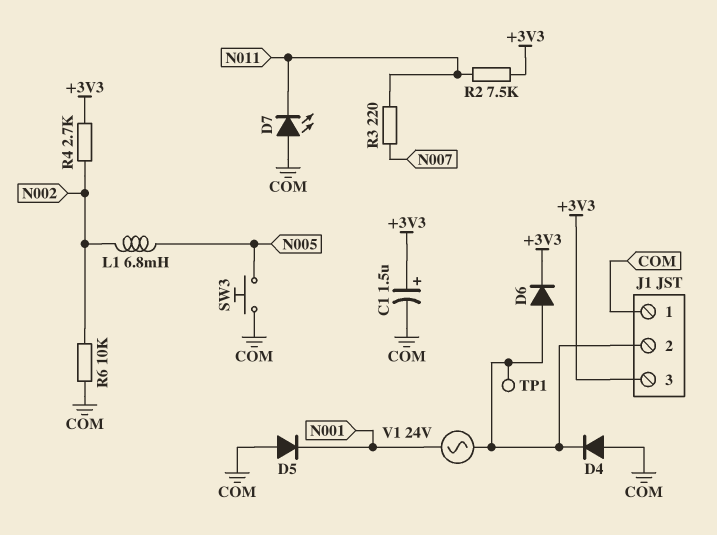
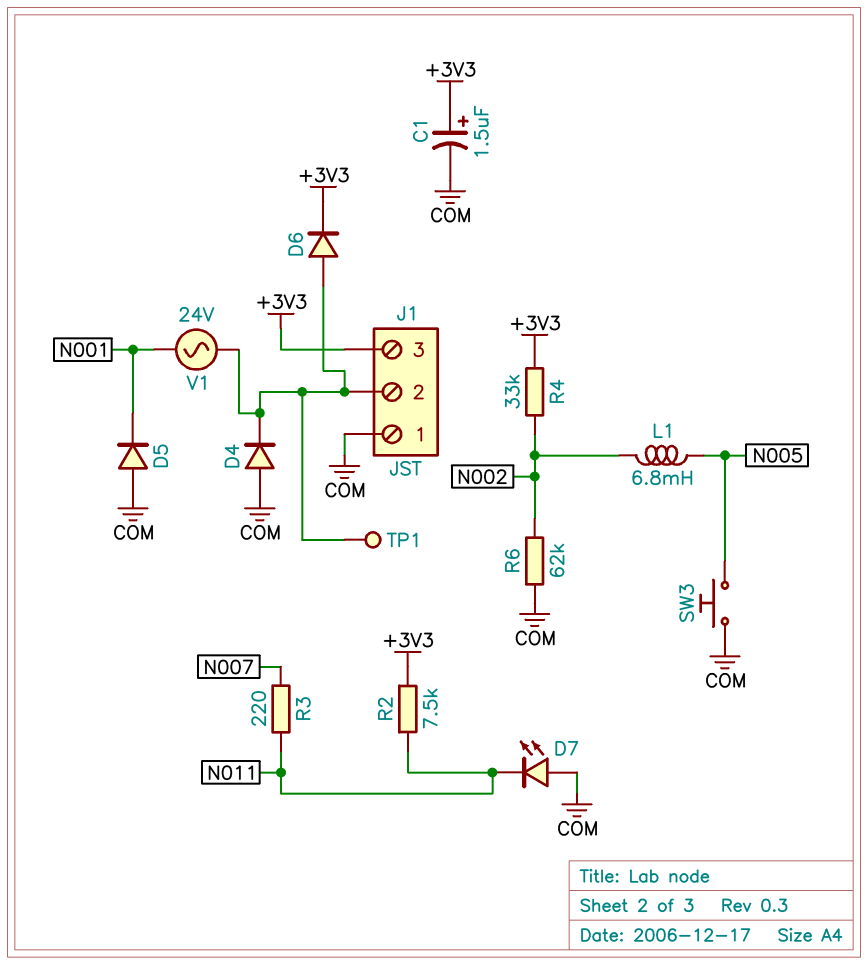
R4: 2.7k (+3V3, N002) -> 33k (+3V3, N002)
R6: 10k (COM, N002) -> 62k (COM, N002)

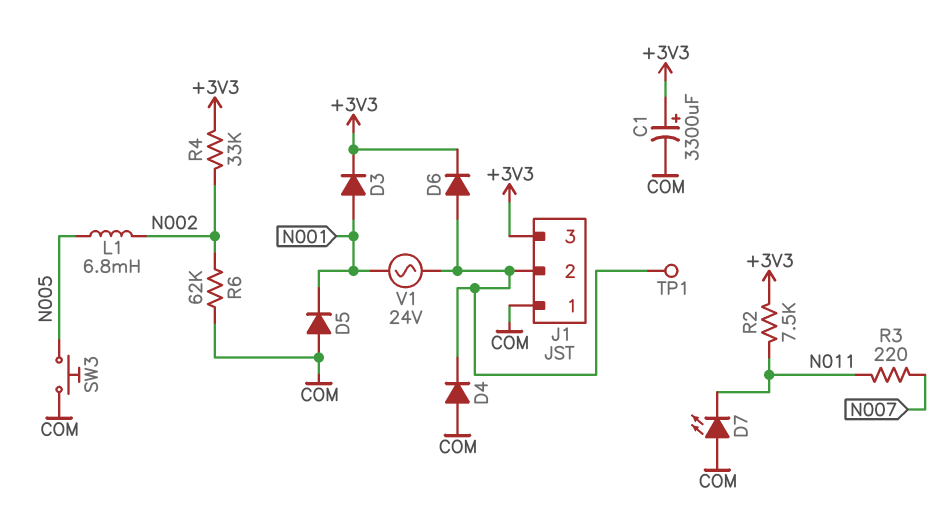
C1: 1.5uF (plus +3V3, minus COM) -> 3300uF (plus +3V3, minus COM)
D3: none -> diode (A N001, K +3V3)

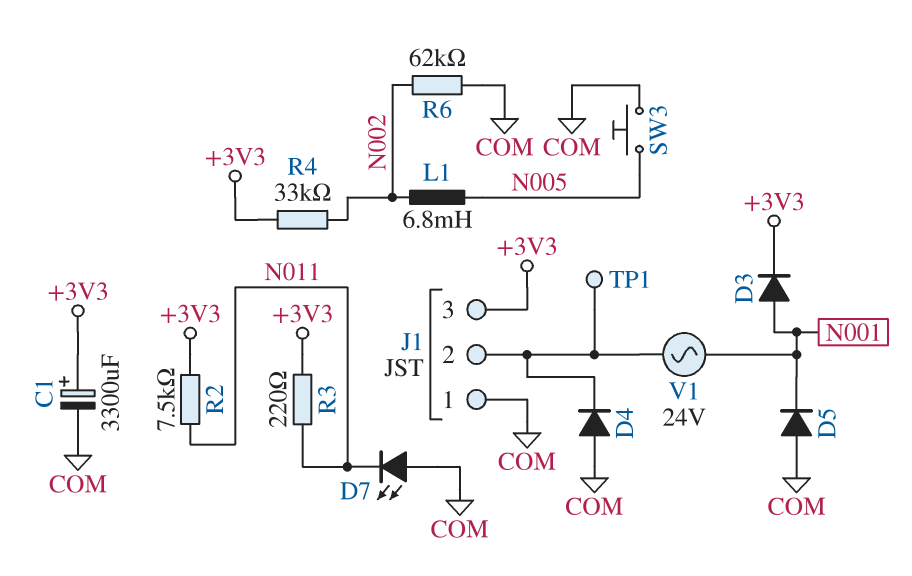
D6: diode (A J1/2, K +3V3) -> none
R3: 220 (N007, N011) -> 220 (+3V3, N011)

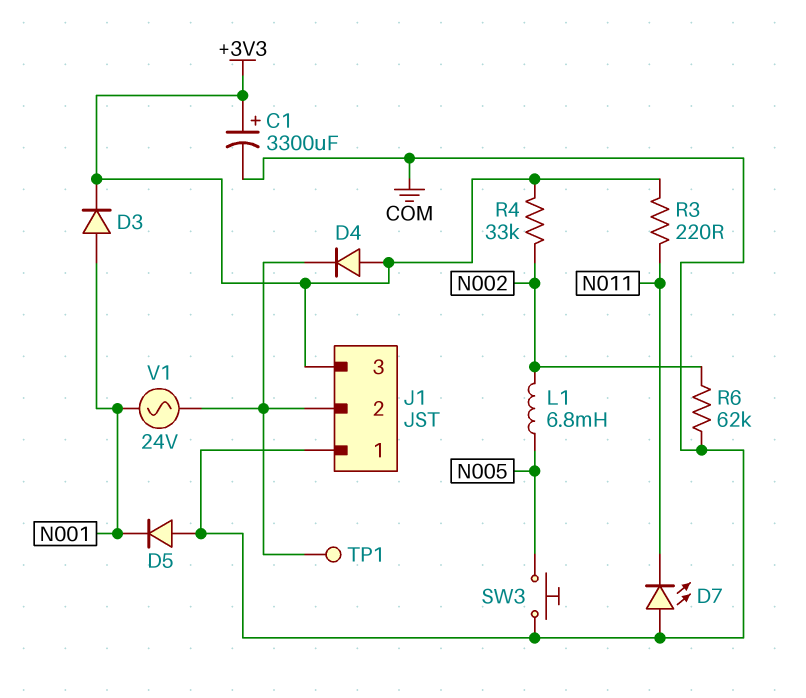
D4: diode (A COM, K J1/2) -> diode (A +3V3, K J1/2)
R2: 7.5k (+3V3, N011) -> none

